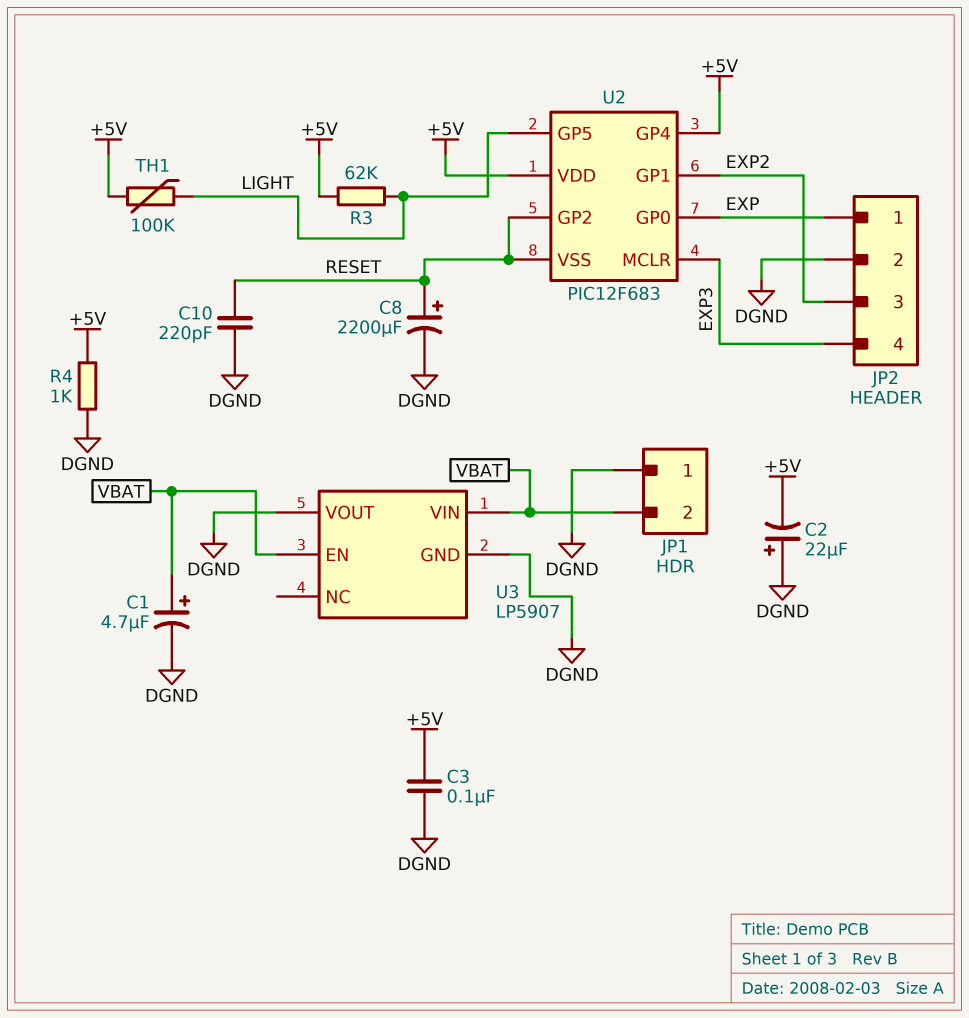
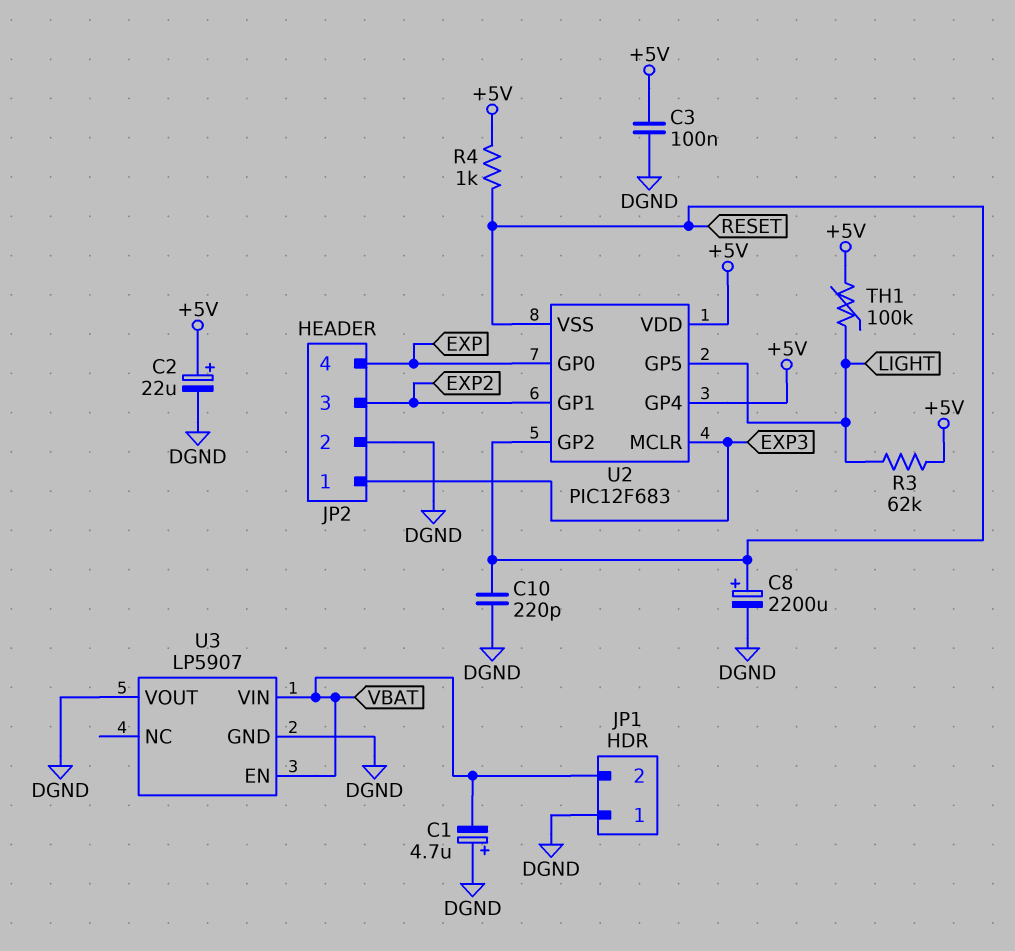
C1: 4.7uF (plus VBAT, minus DGND) -> 4.7uF (plus DGND, minus VBAT)
C2: 22uF (plus DGND, minus +5V) -> 22uF (plus +5V, minus DGND)
JP2 pin 1: EXP -> EXP3
JP2 pin 4: EXP3 -> EXP
R4: 1k (+5V, DGND) -> 1k (+5V, RESET)

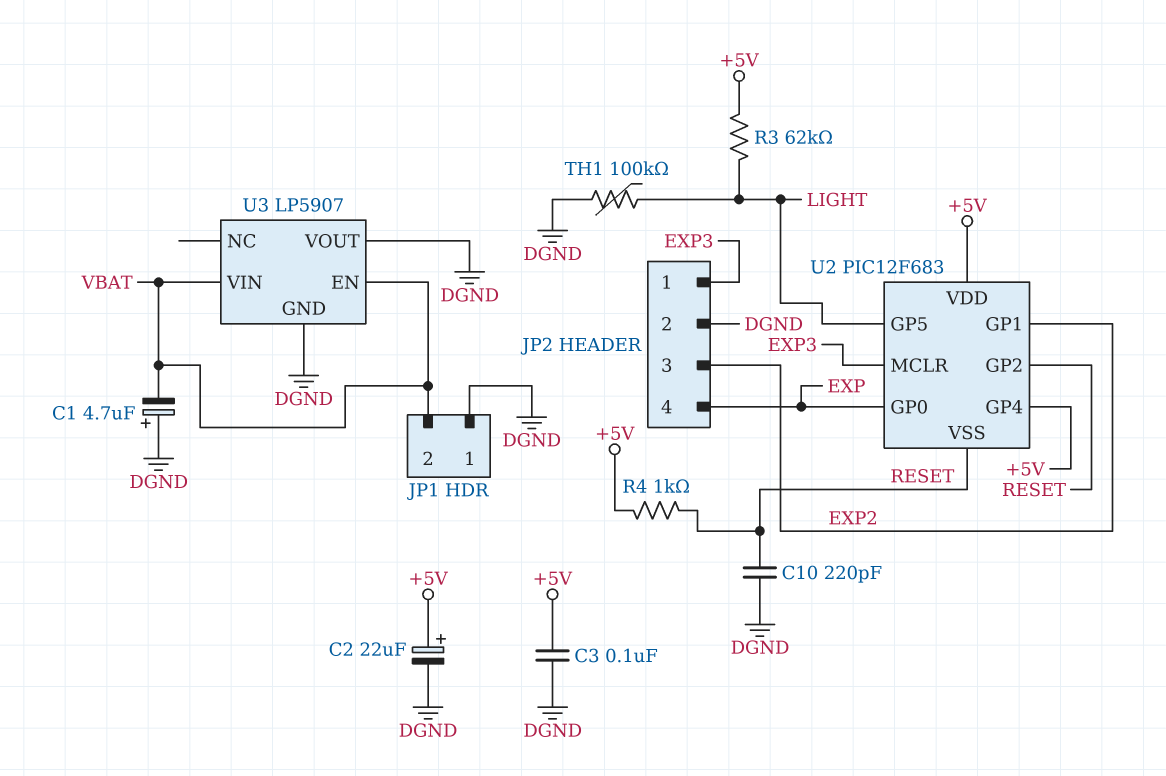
C8: 2200uF (plus RESET, minus DGND) -> none
TH1: 100k (+5V, LIGHT) -> 100k (DGND, LIGHT)

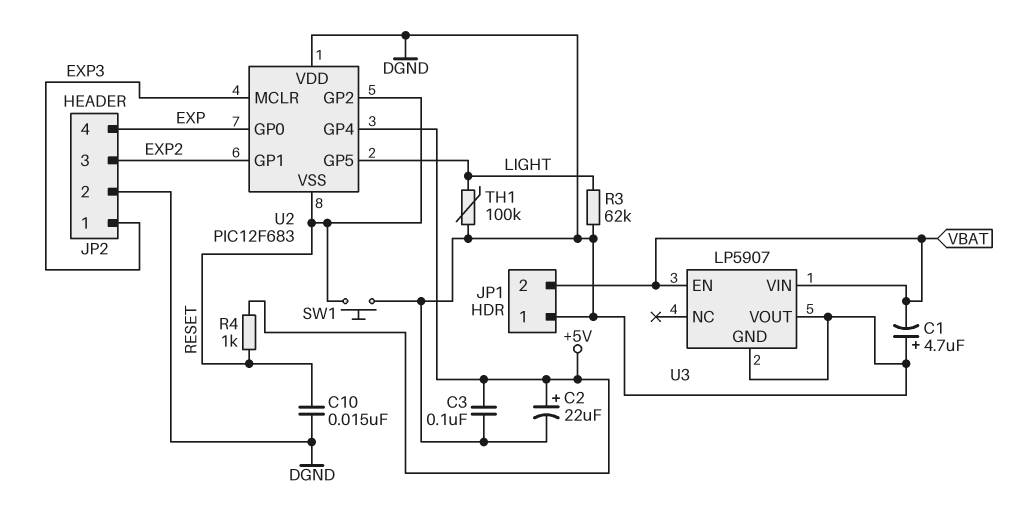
C10: 220pF (DGND, RESET) -> 15nF (DGND, RESET)
R3: 62k (+5V, LIGHT) -> 62k (DGND, LIGHT)
SW1: none -> button (DGND, RESET)
U2 pin VDD: +5V -> DGND

